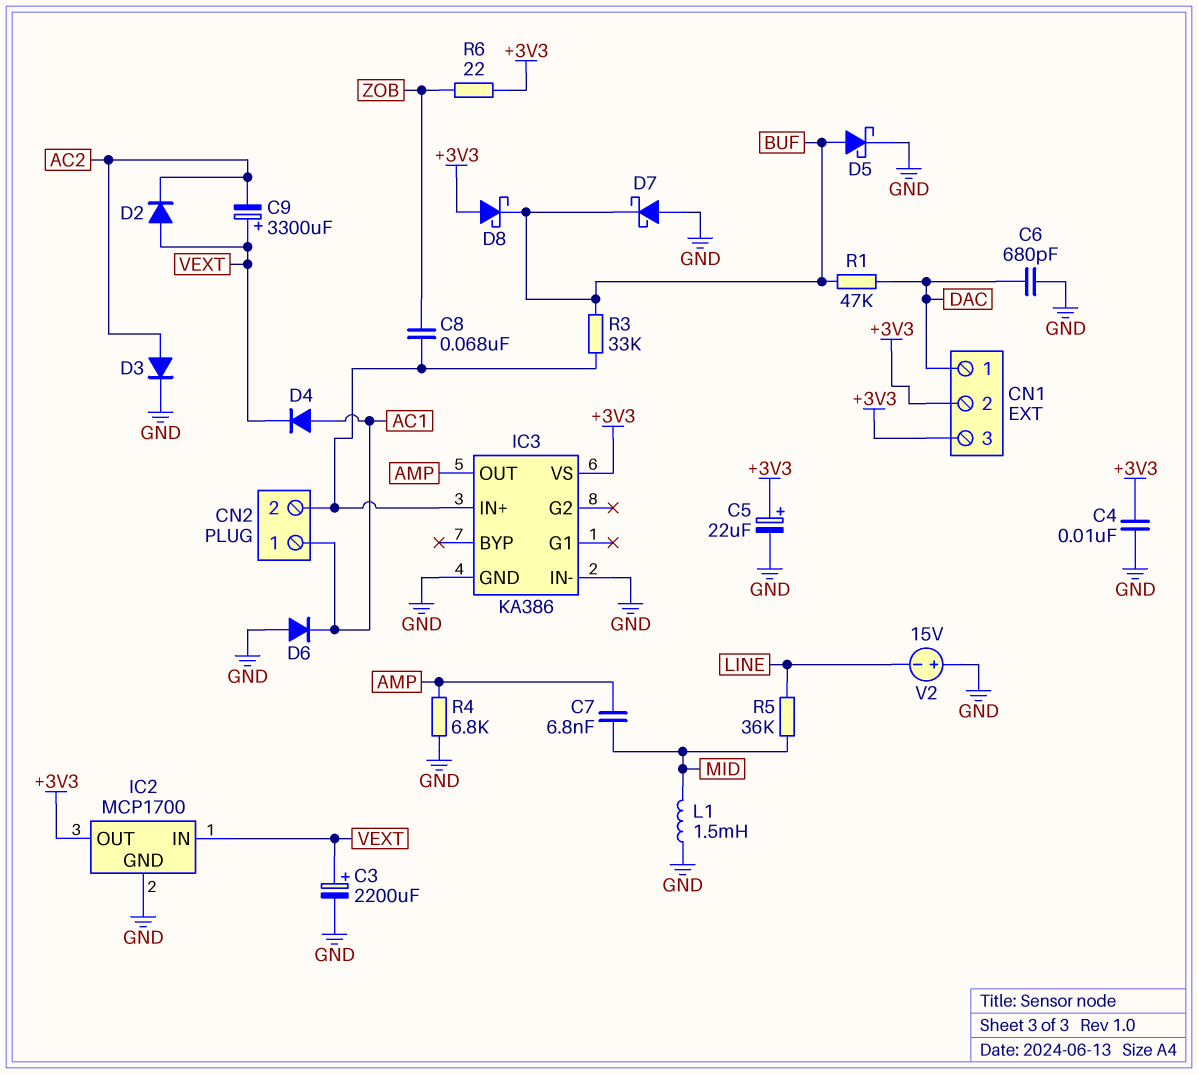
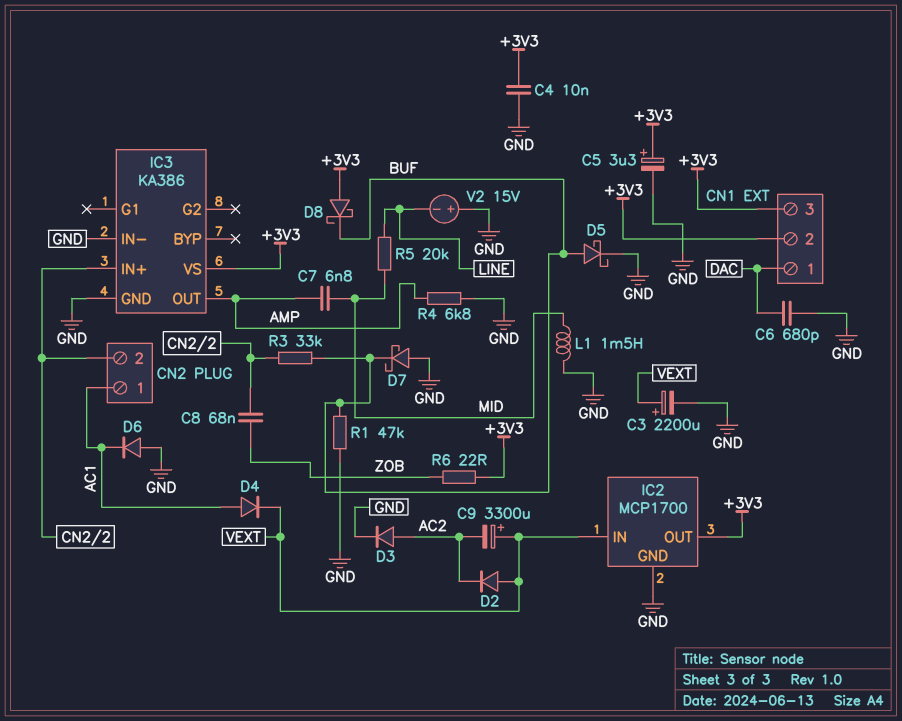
C5: 22uF (plus +3V3, minus GND) -> 3.3uF (plus +3V3, minus GND)
R1: 47k (BUF, DAC) -> 47k (BUF, GND)
R5: 36k (LINE, MID) -> 20k (LINE, MID)

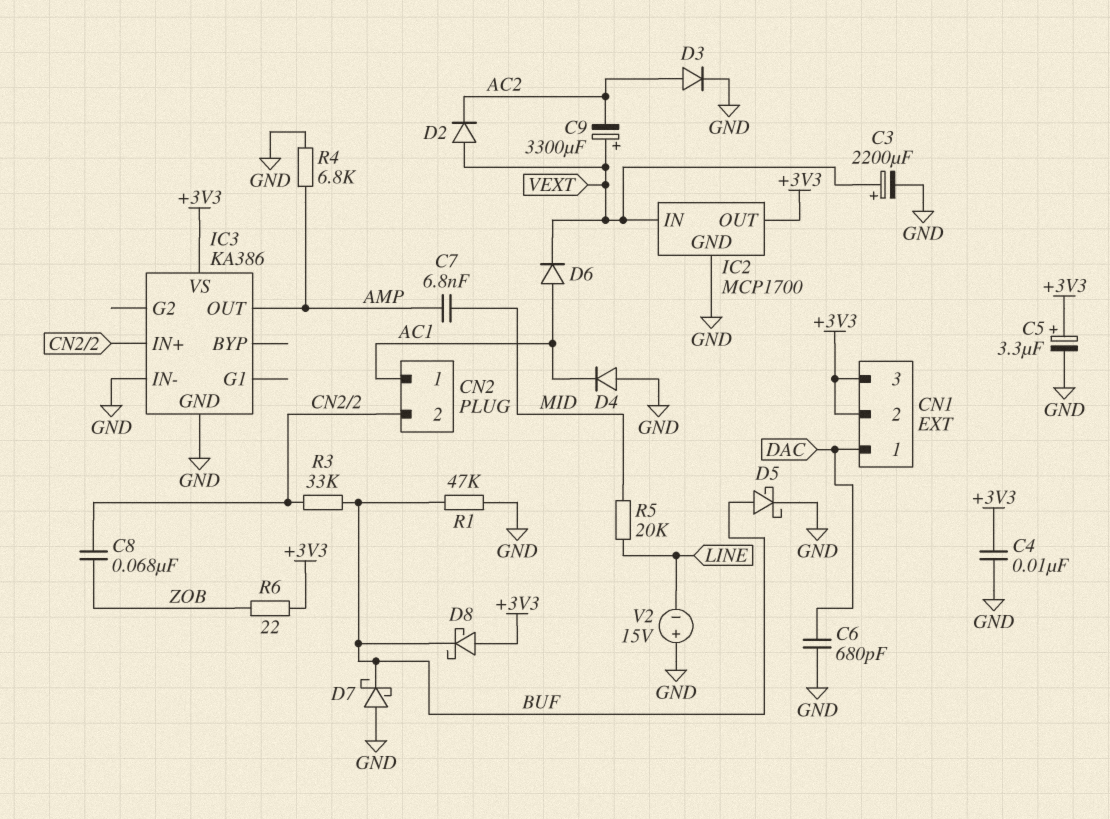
D4: diode (A AC1, K VEXT) -> diode (A GND, K AC1)
D6: diode (A GND, K AC1) -> diode (A AC1, K VEXT)
L1: 1.5mH (GND, MID) -> none

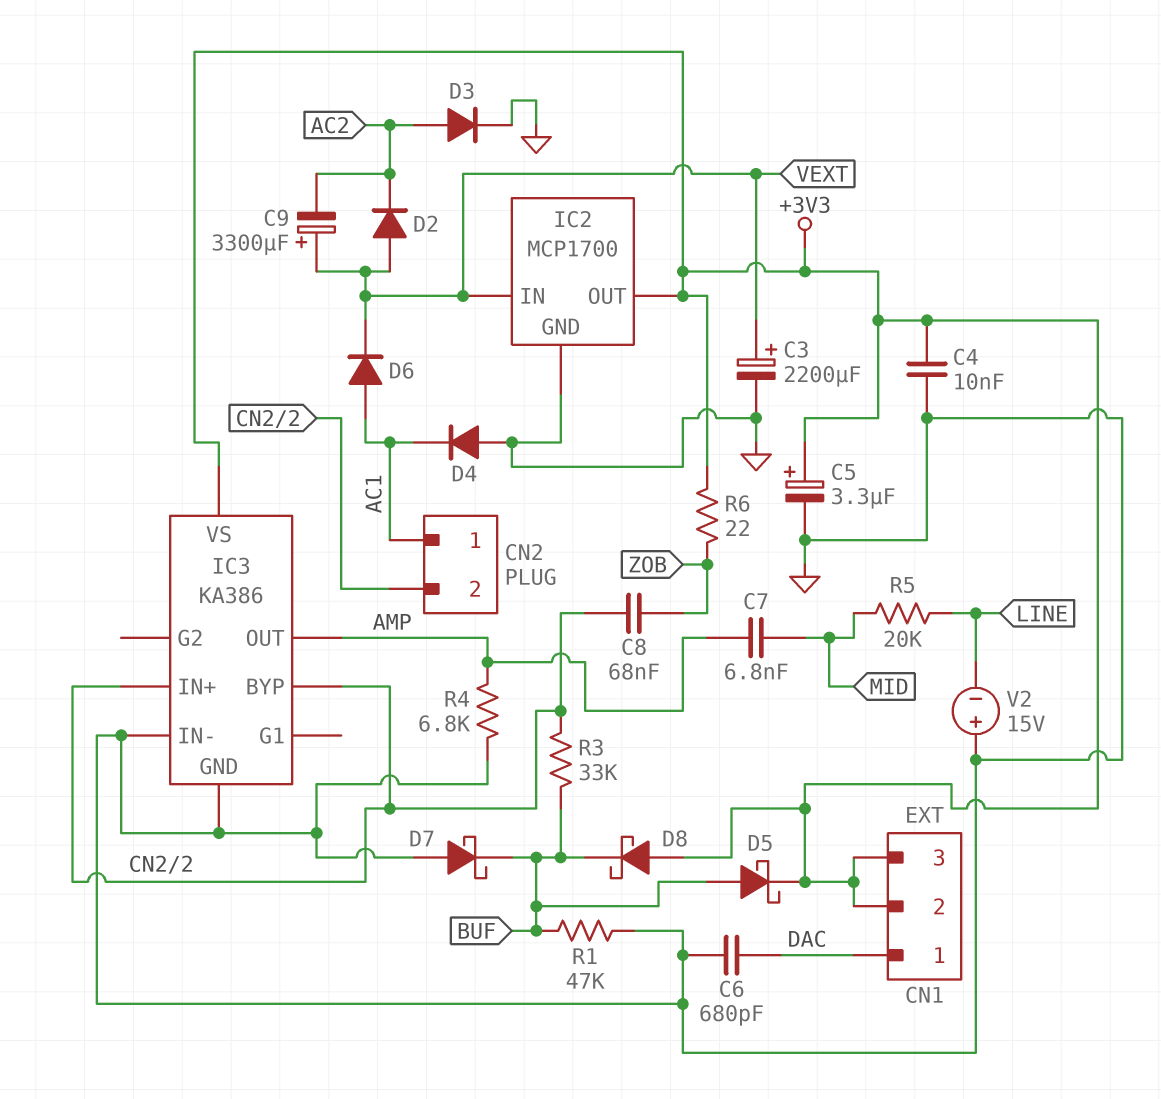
D5: schottky (A BUF, K GND) -> schottky (A BUF, K +3V3)
IC3 pin BYP: none -> CN2/2

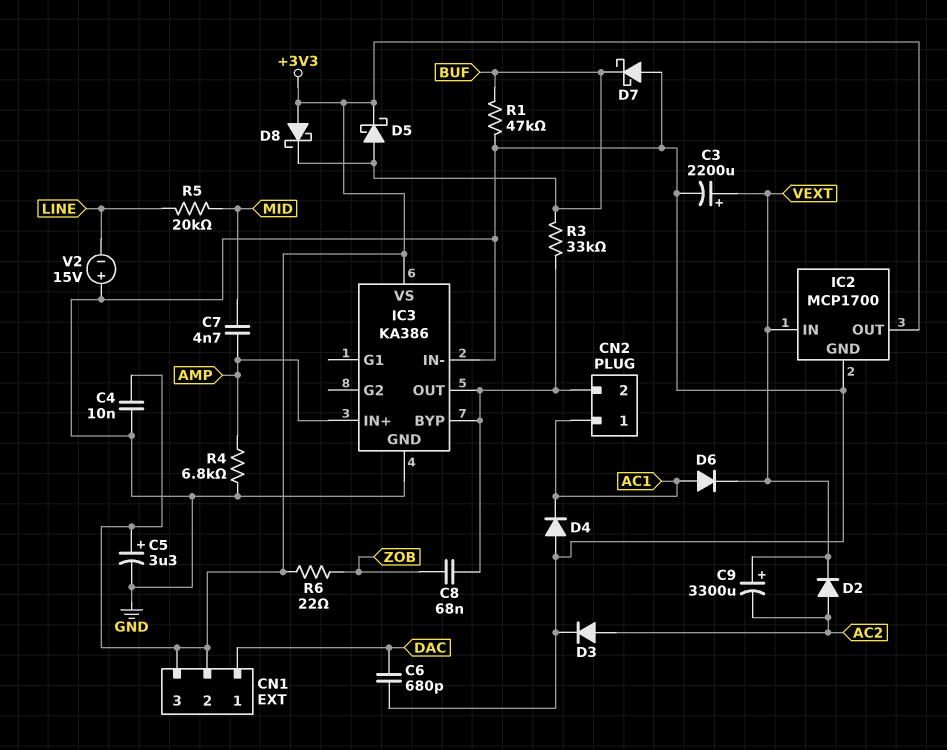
C7: 6.8nF (AMP, MID) -> 4.7nF (AMP, MID)
D2: diode (A VEXT, K AC2) -> diode (A AC2, K VEXT)
IC3 pin IN+: CN2/2 -> AMP
IC3 pin OUT: AMP -> CN2/2

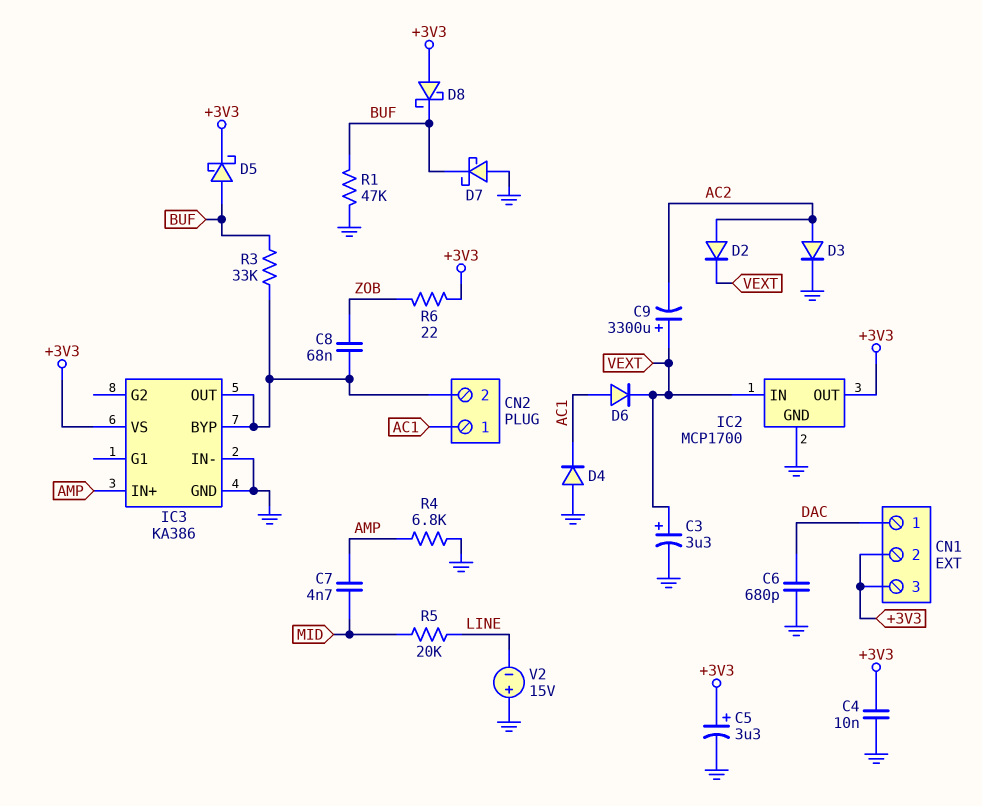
C3: 2200uF (plus VEXT, minus GND) -> 3.3uF (plus VEXT, minus GND)

